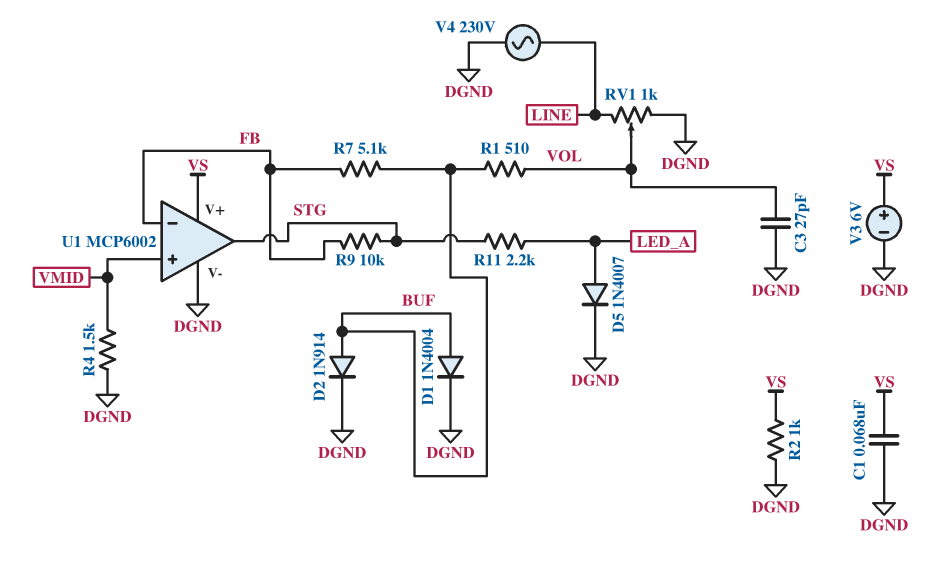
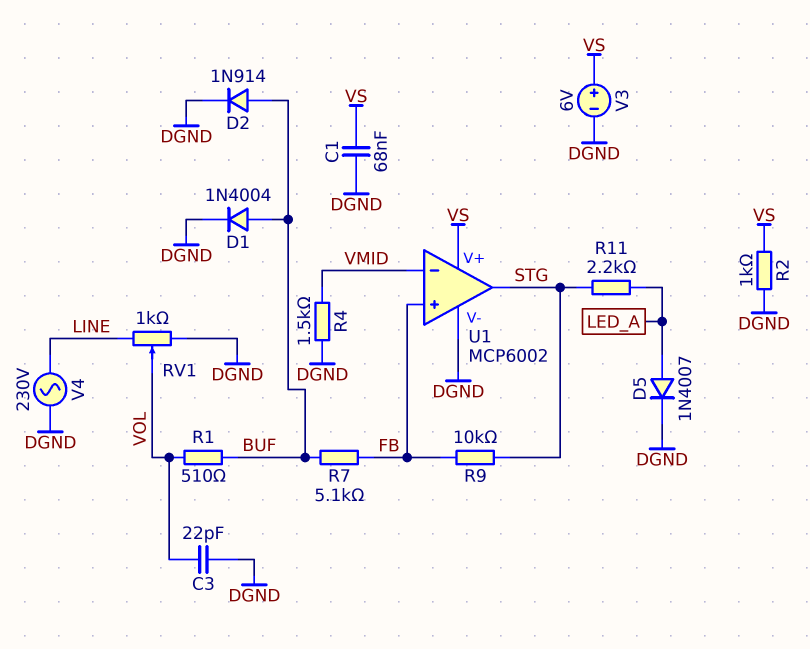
C3: 27pF (DGND, VOL) -> 22pF (DGND, VOL)
U1 pin in+: VMID -> FB
U1 pin in-: FB -> VMID

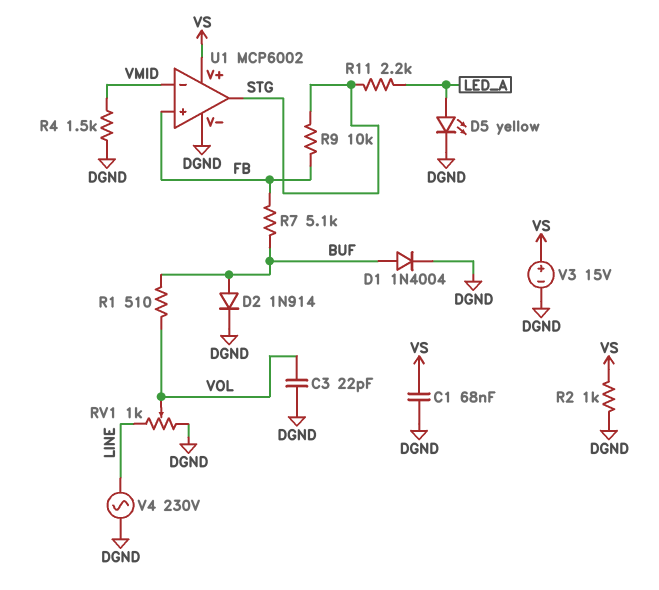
D5: diode 1N4007 (A LED_A, K DGND) -> LED yellow (A LED_A, K DGND)
V3: 6V (plus VS, minus DGND) -> 15V (plus VS, minus DGND)

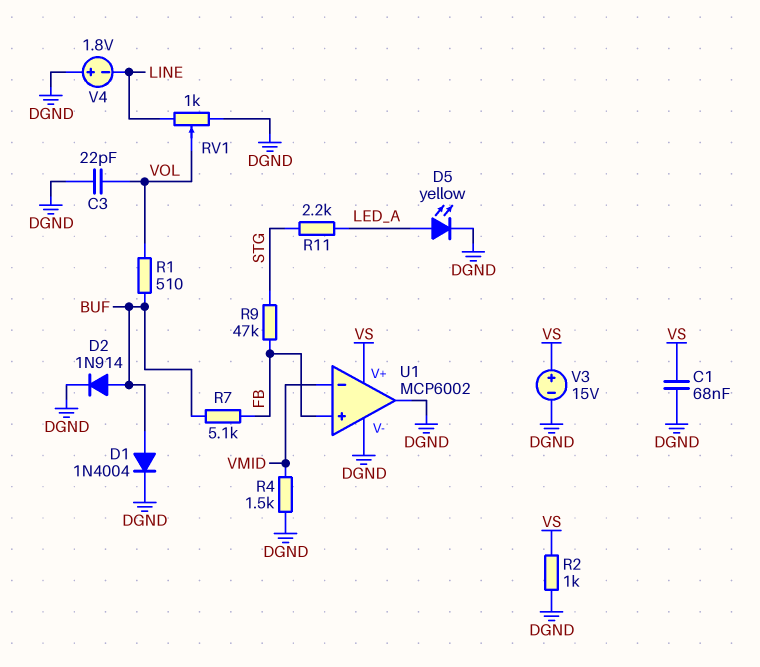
R9: 10k (FB, STG) -> 47k (FB, STG)
U1 pin out: STG -> DGND
V4: AC 230V (DGND, LINE) -> 1.8V (plus DGND, minus LINE)

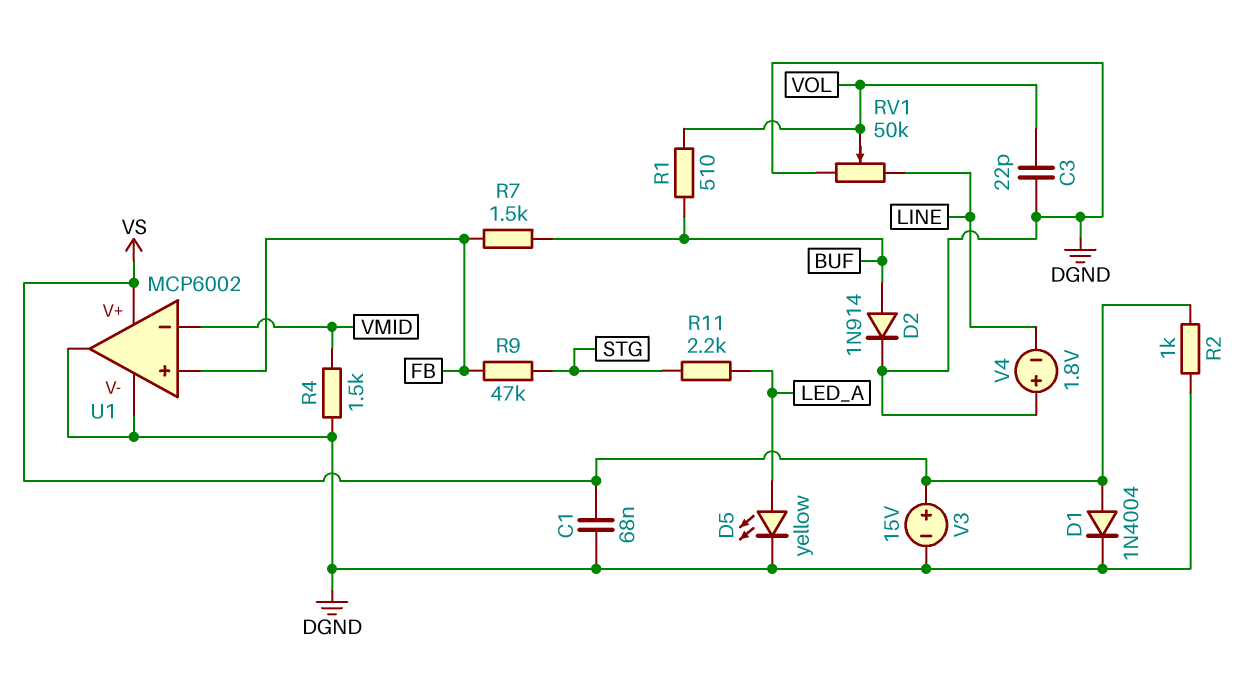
D1: diode 1N4004 (A BUF, K DGND) -> diode 1N4004 (A VS, K DGND)
R7: 5.1k (BUF, FB) -> 1.5k (BUF, FB)
RV1: 1k (DGND, LINE, wiper VOL) -> 50k (DGND, LINE, wiper VOL)

